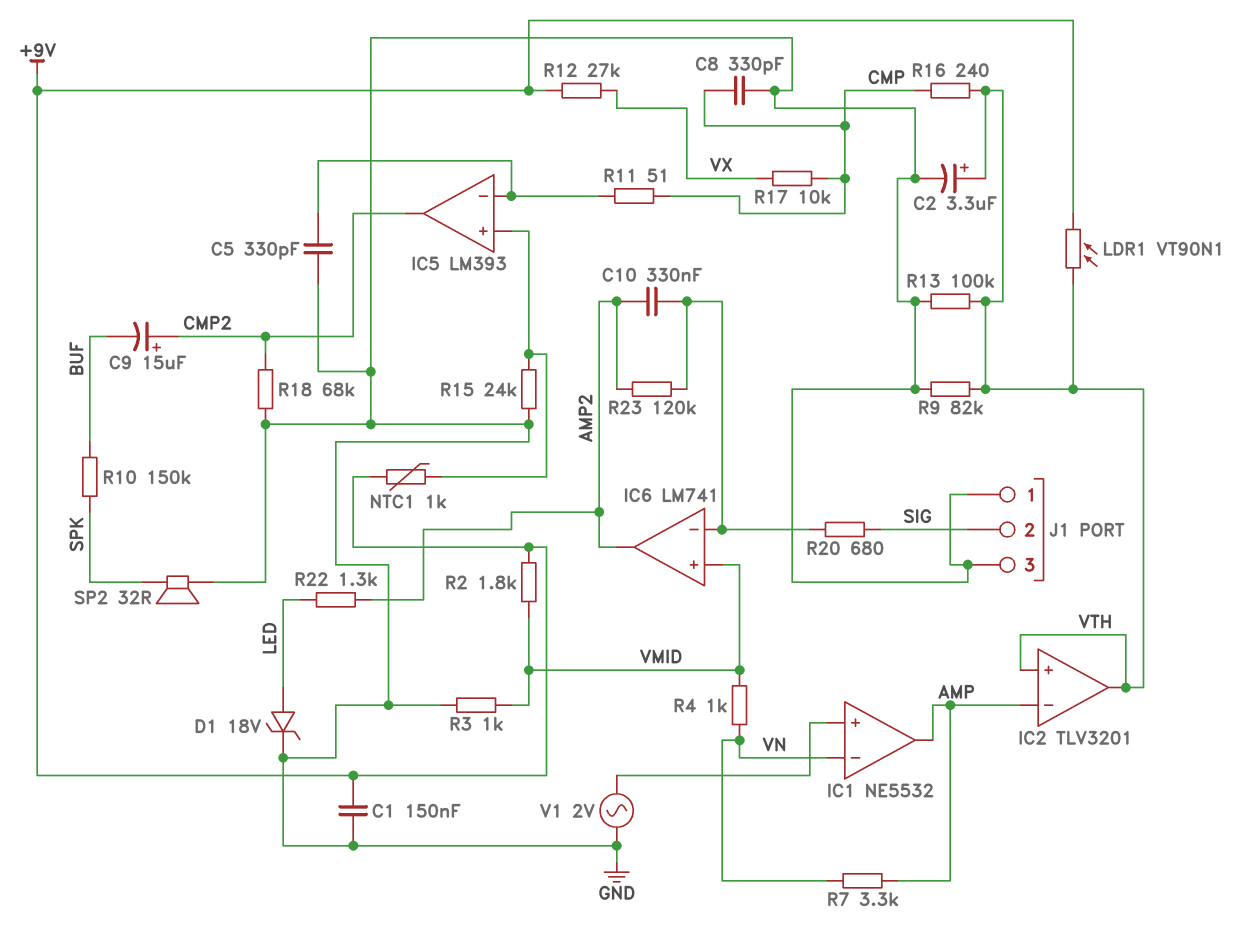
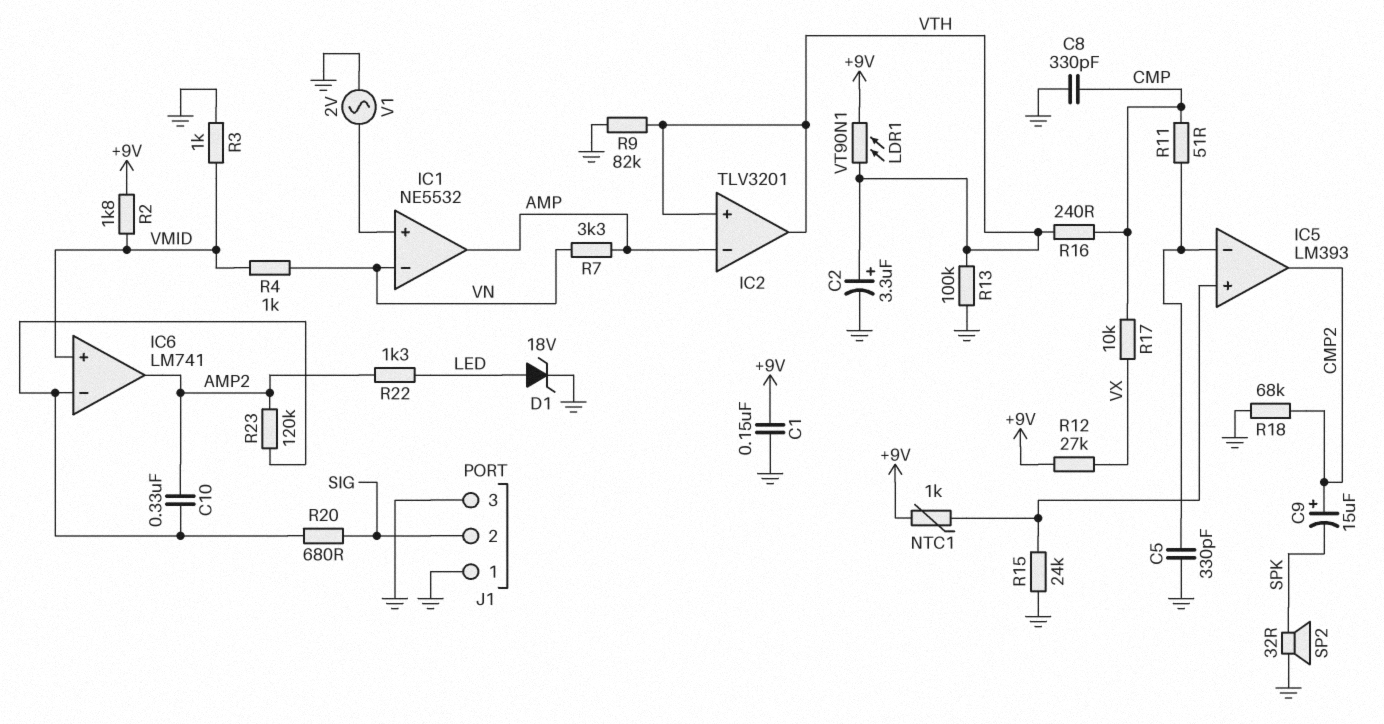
C9: 15uF (plus CMP2, minus BUF) -> 15uF (plus CMP2, minus SPK)
R10: 150k (BUF, SPK) -> none

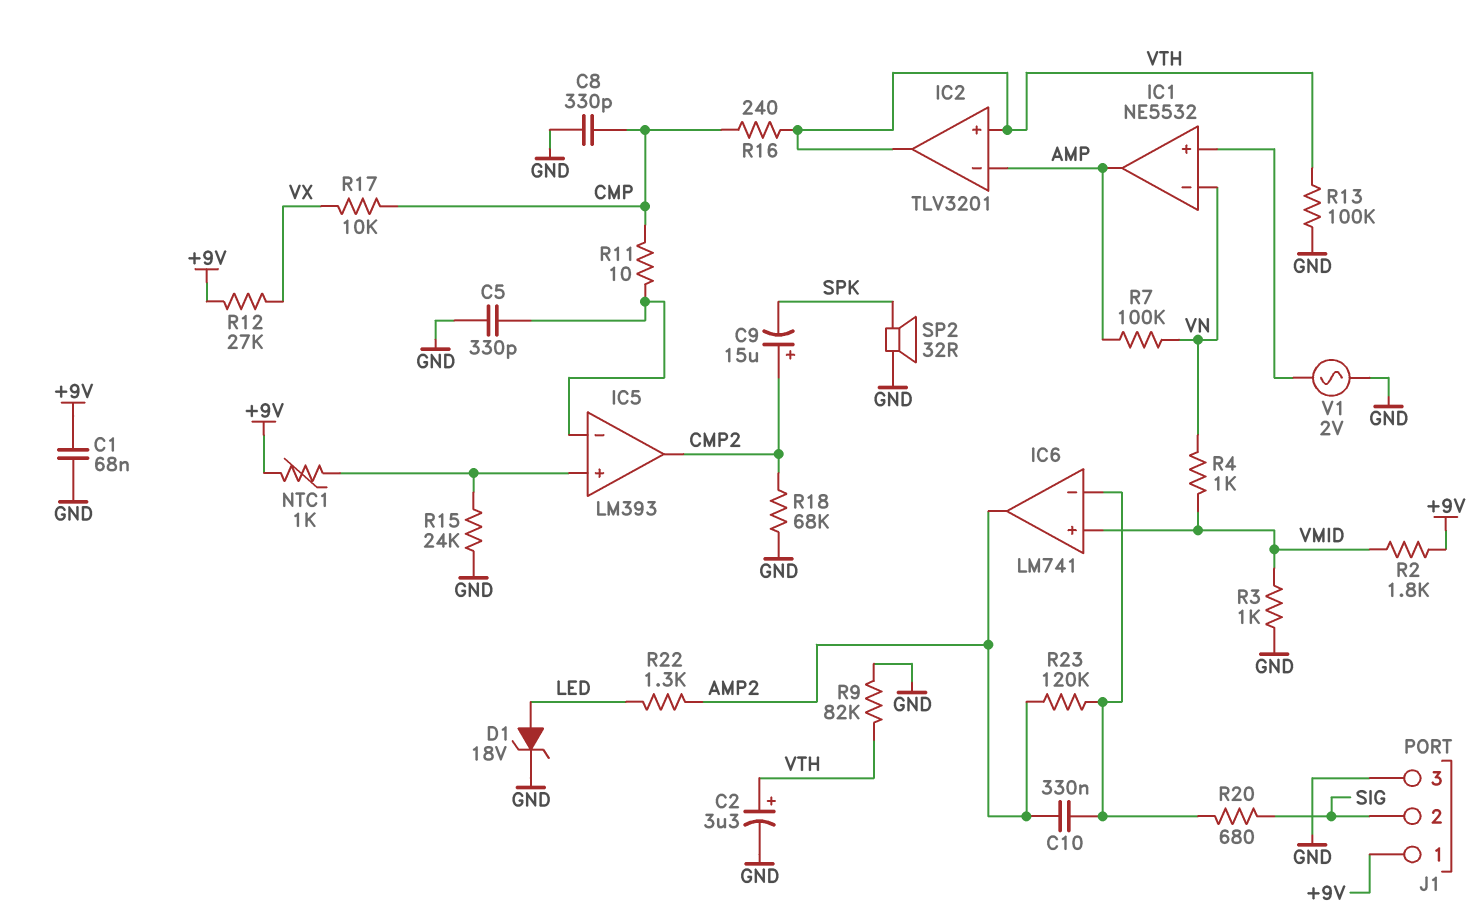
C1: 150nF (+9V, GND) -> 68nF (+9V, GND)
J1 pin 1: GND -> +9V
LDR1: VT90N1 (+9V, VTH) -> none
R7: 3.3k (AMP, VN) -> 100k (AMP, VN)
R11: 51 (CMP, IC5/in-) -> 10 (CMP, IC5/in-)

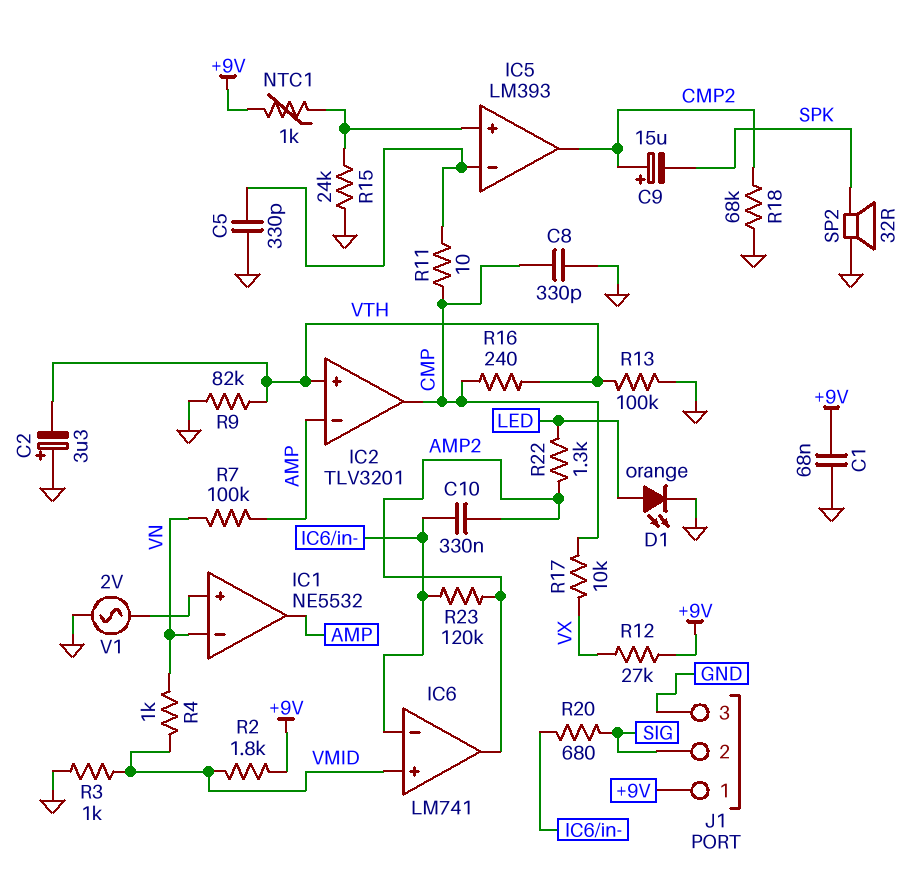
C2: 3.3uF (plus VTH, minus GND) -> 3.3uF (plus GND, minus VTH)
D1: zener 18V (A LED, K GND) -> LED orange (A LED, K GND)
IC2 pin out: VTH -> CMP

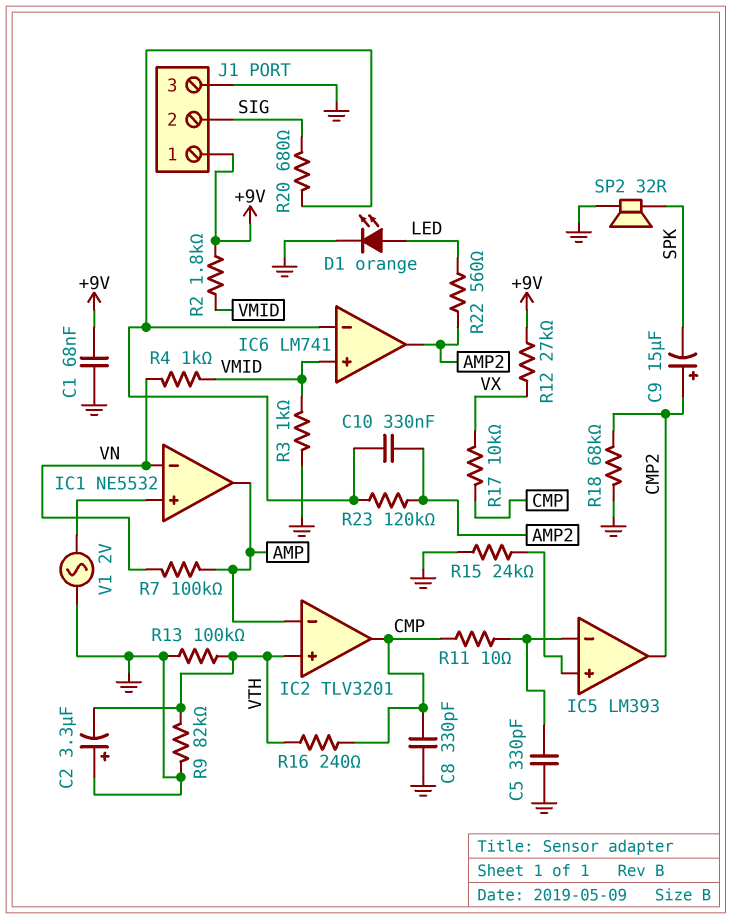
NTC1: 1k (+9V, IC5/in+) -> none
R22: 1.3k (AMP2, LED) -> 560 (AMP2, LED)

